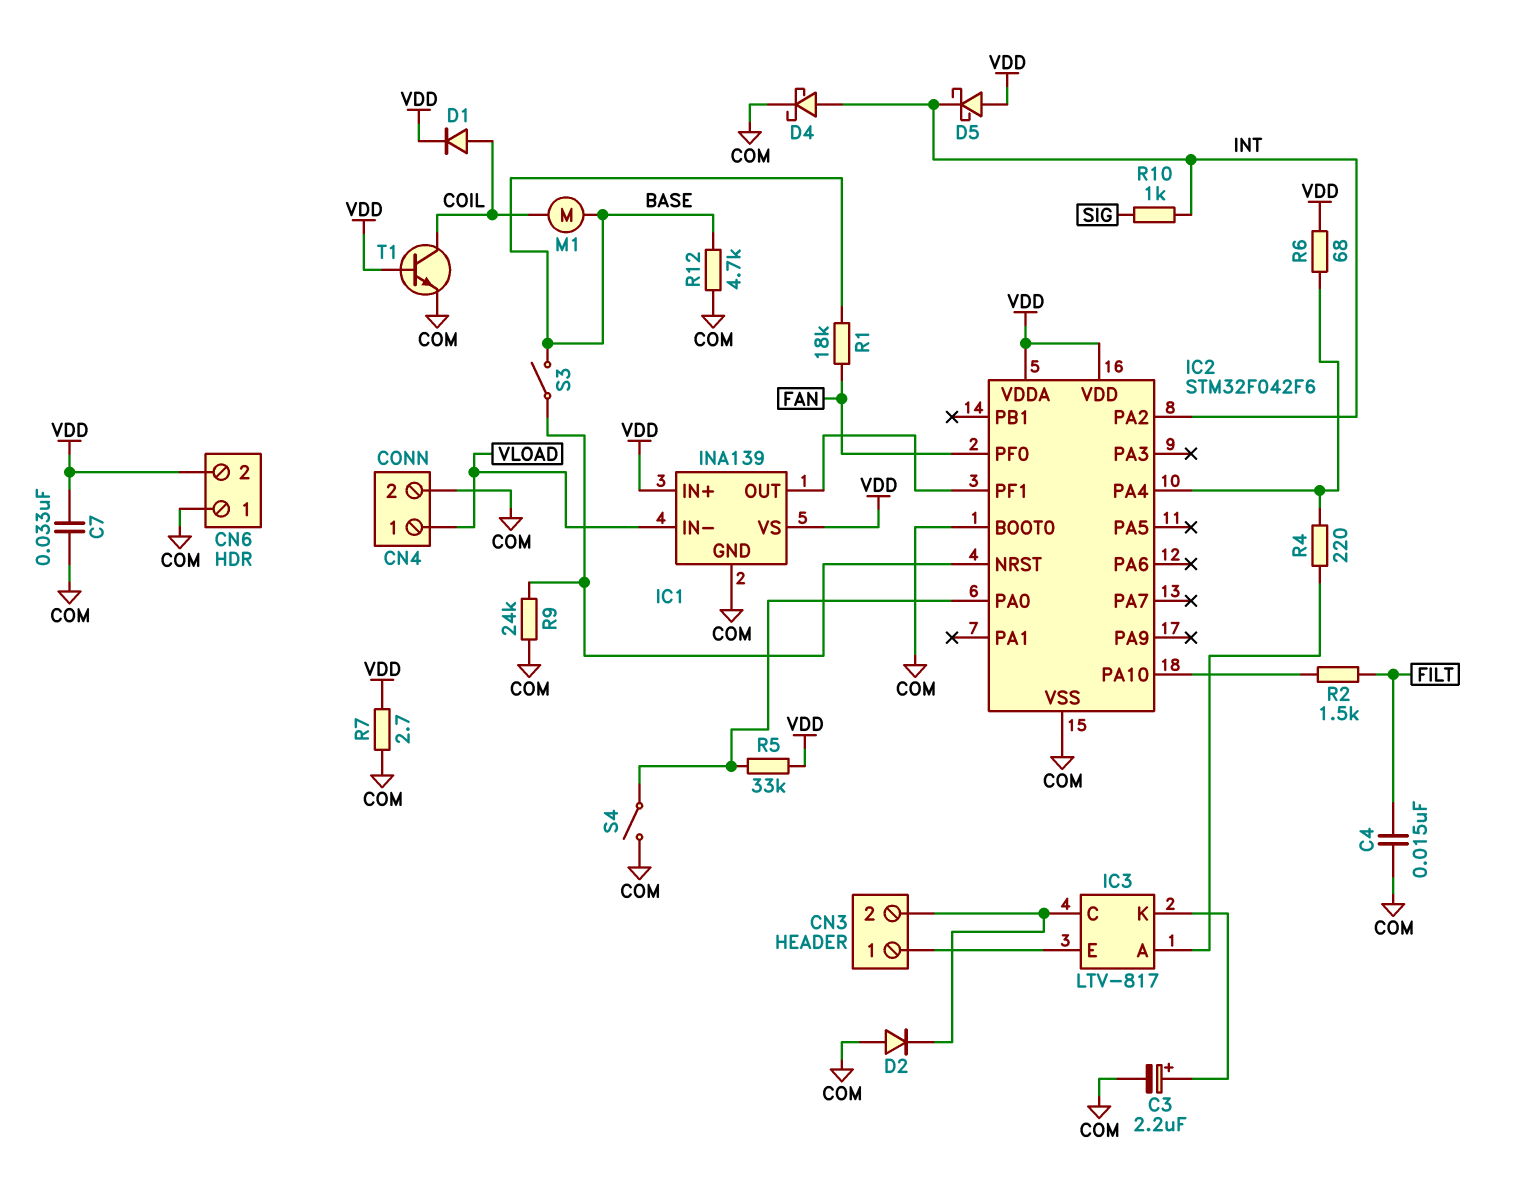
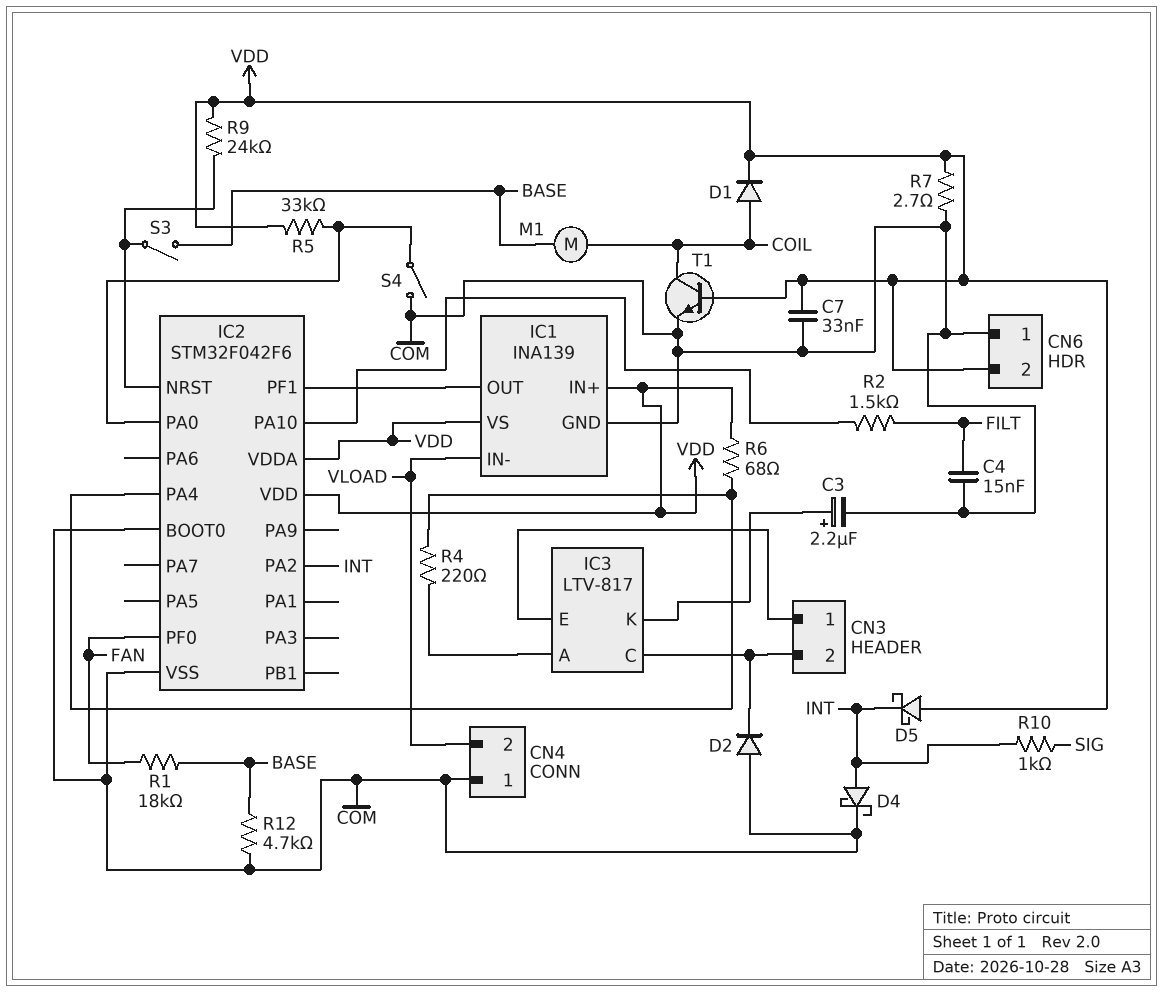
CN4 pin 1: VLOAD -> COM
CN4 pin 2: COM -> VLOAD
R9: 24k (COM, IC2/NRST) -> 24k (IC2/NRST, VDD)

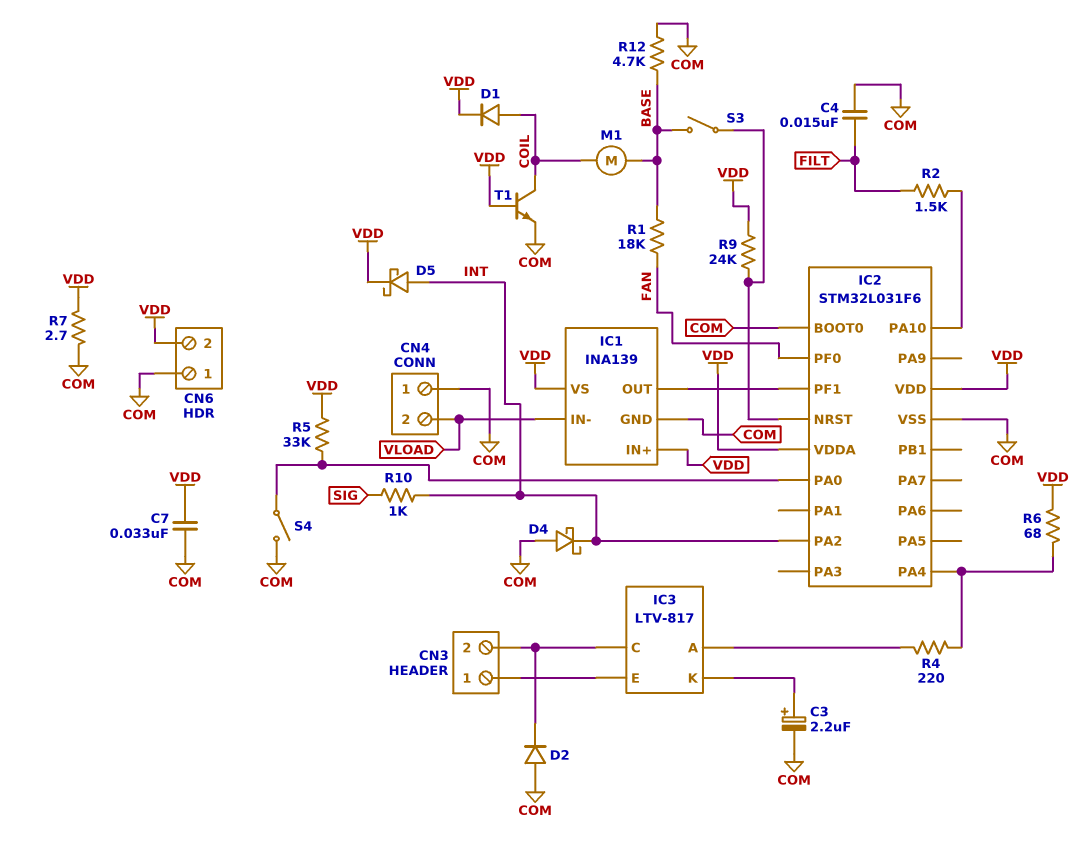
D4: schottky (A INT, K COM) -> schottky (A COM, K INT)
D5: schottky (A VDD, K INT) -> schottky (A INT, K VDD)
IC2: STM32F042F6 -> STM32L031F6

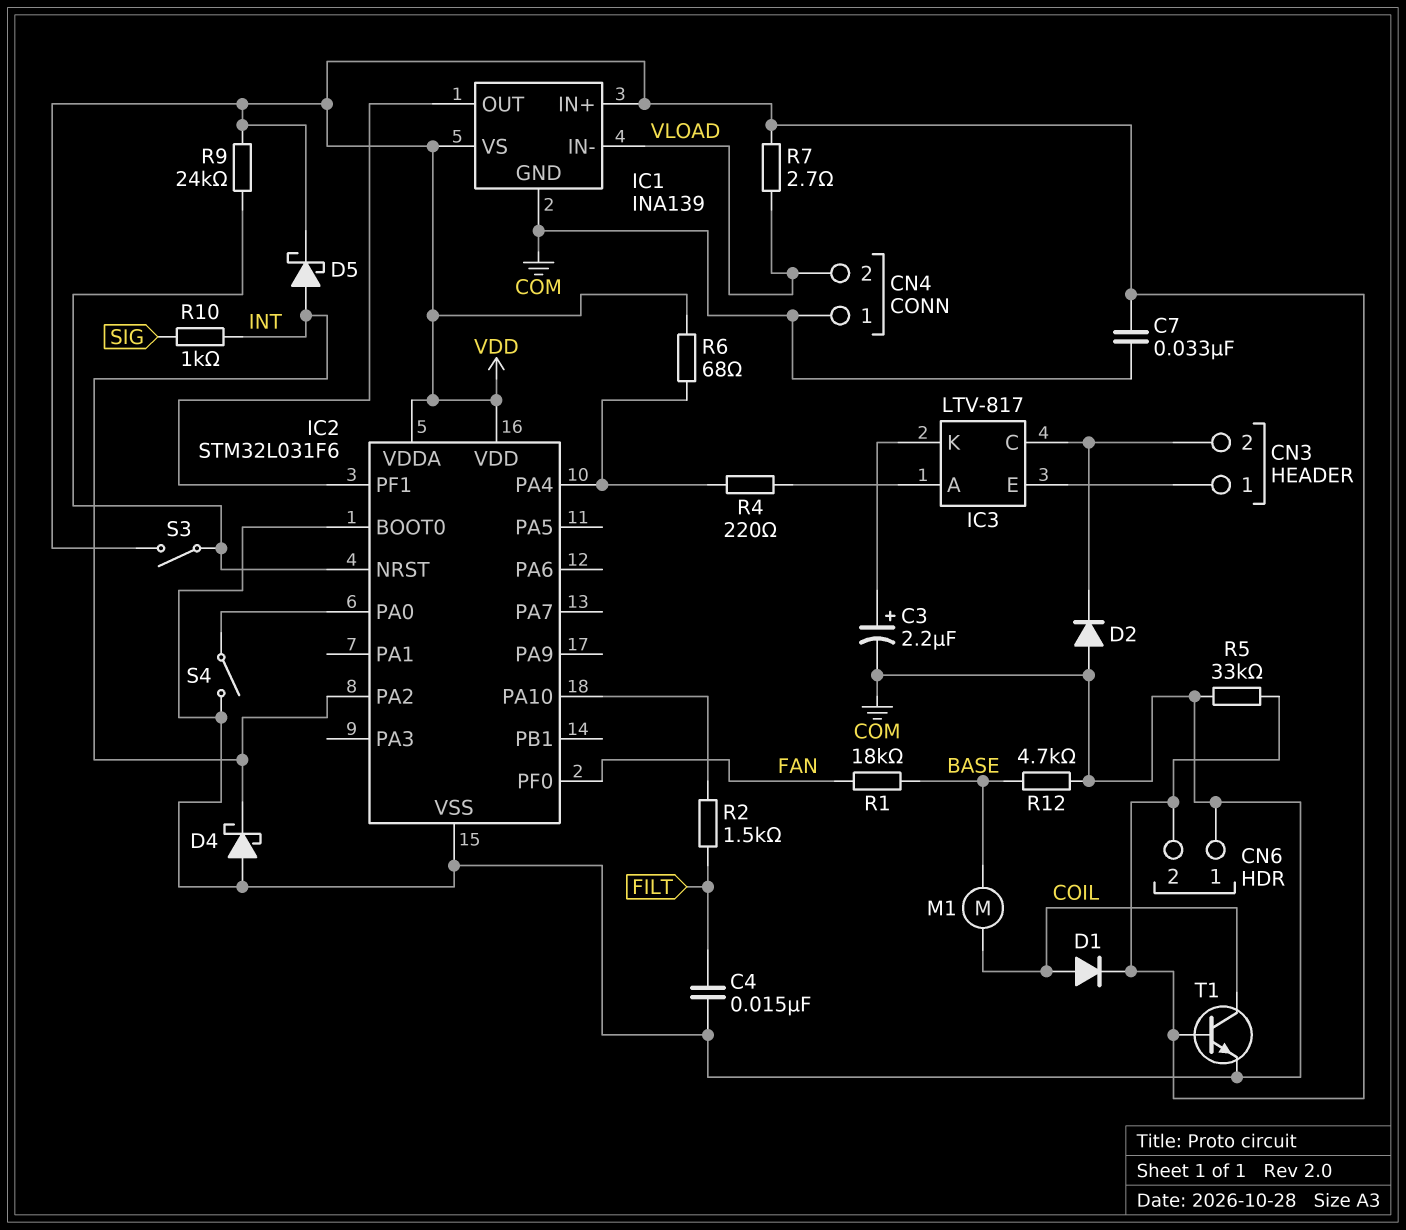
R5: 33k (IC2/PA0, VDD) -> 33k (COM, VDD)
R7: 2.7 (COM, VDD) -> 2.7 (VDD, VLOAD)
S3: switch (BASE, IC2/NRST) -> switch (IC2/NRST, VDD)

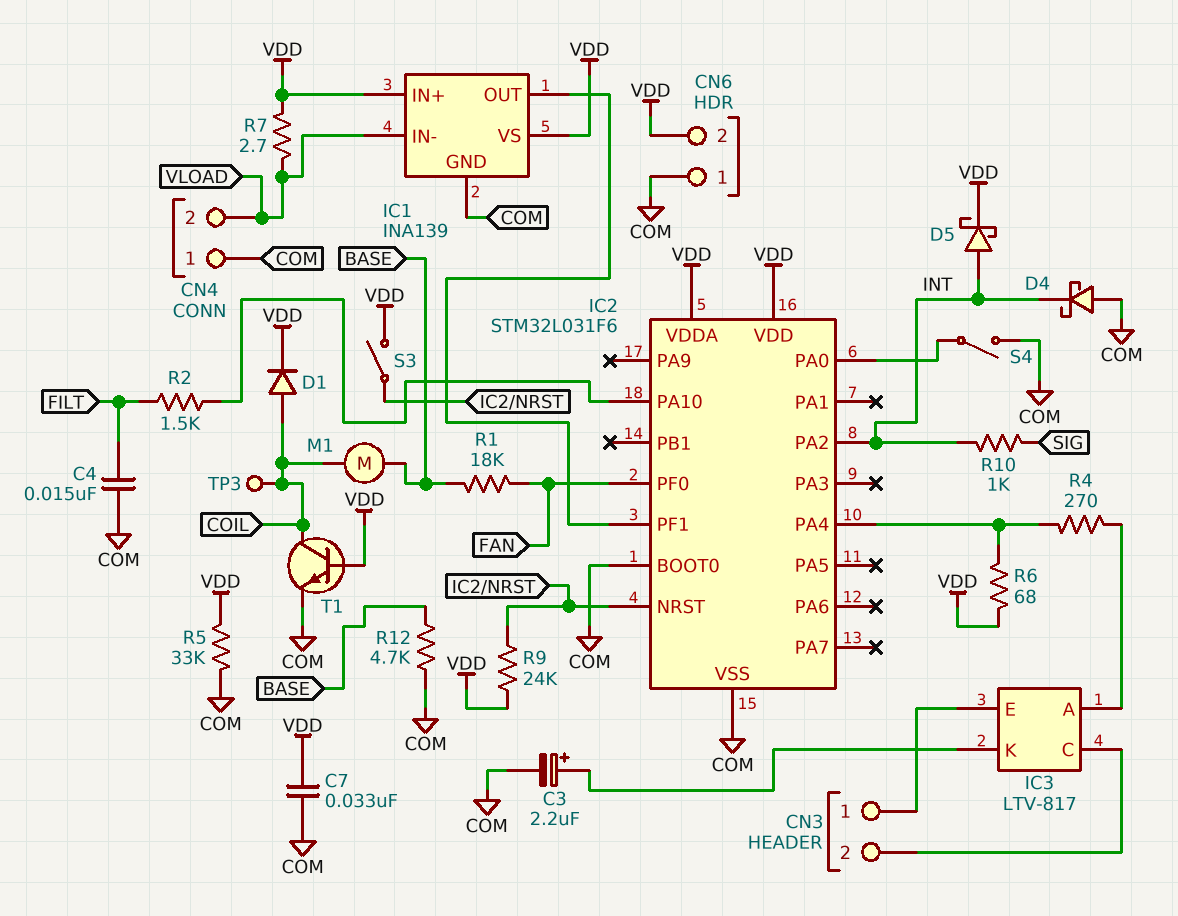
D2: diode (A COM, K CN3/2) -> none
R4: 220 (IC2/PA4, IC3/A) -> 270 (IC2/PA4, IC3/A)
TP3: none -> test point (COIL)

